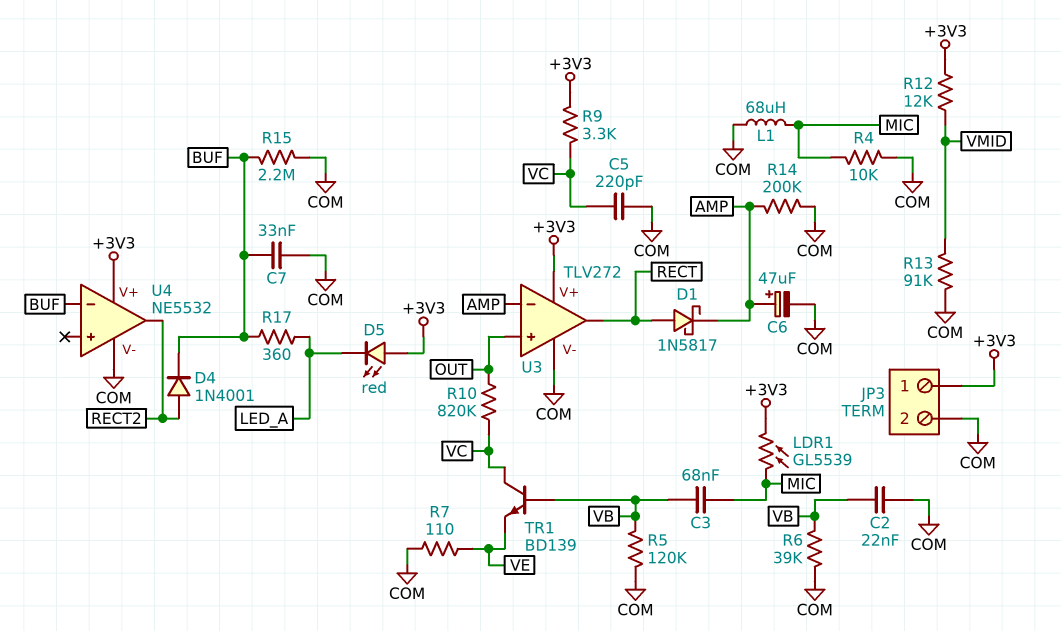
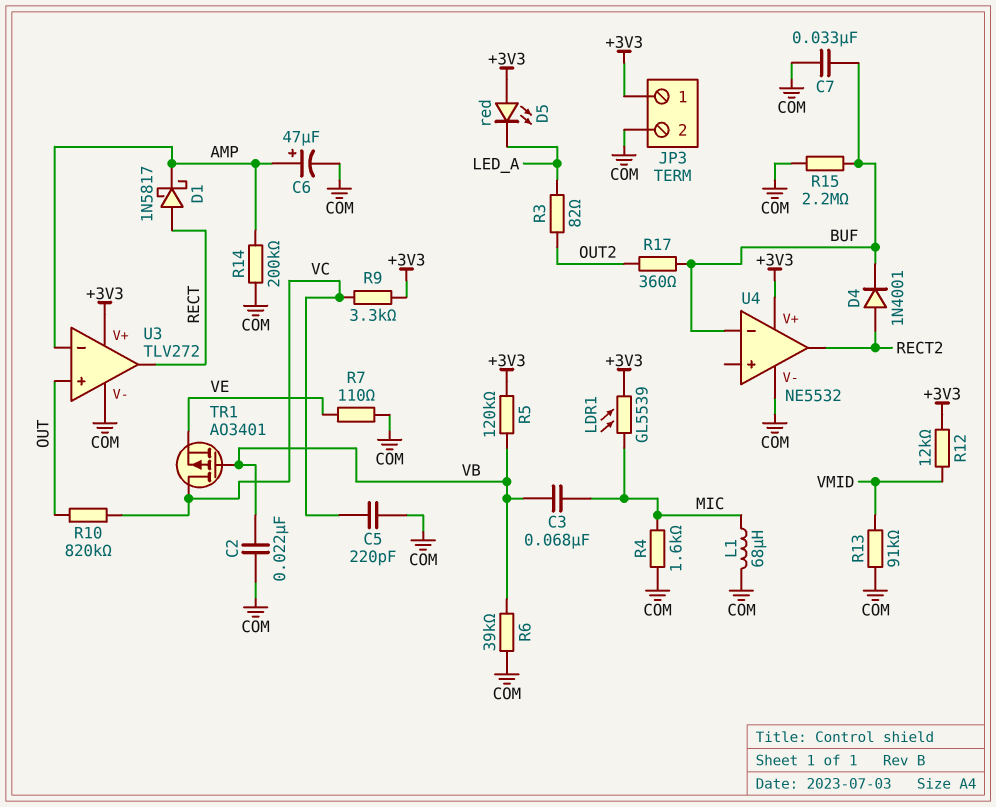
R3: none -> 82 (LED_A, OUT2)
R4: 10k (COM, MIC) -> 1.6k (COM, MIC)
R5: 120k (COM, VB) -> 120k (+3V3, VB)
R17: 360 (BUF, LED_A) -> 360 (BUF, OUT2)
TR1: NPN BD139 (B VB, C VC, E VE) -> PMOS AO3401 (G VB, D VC, S VE)

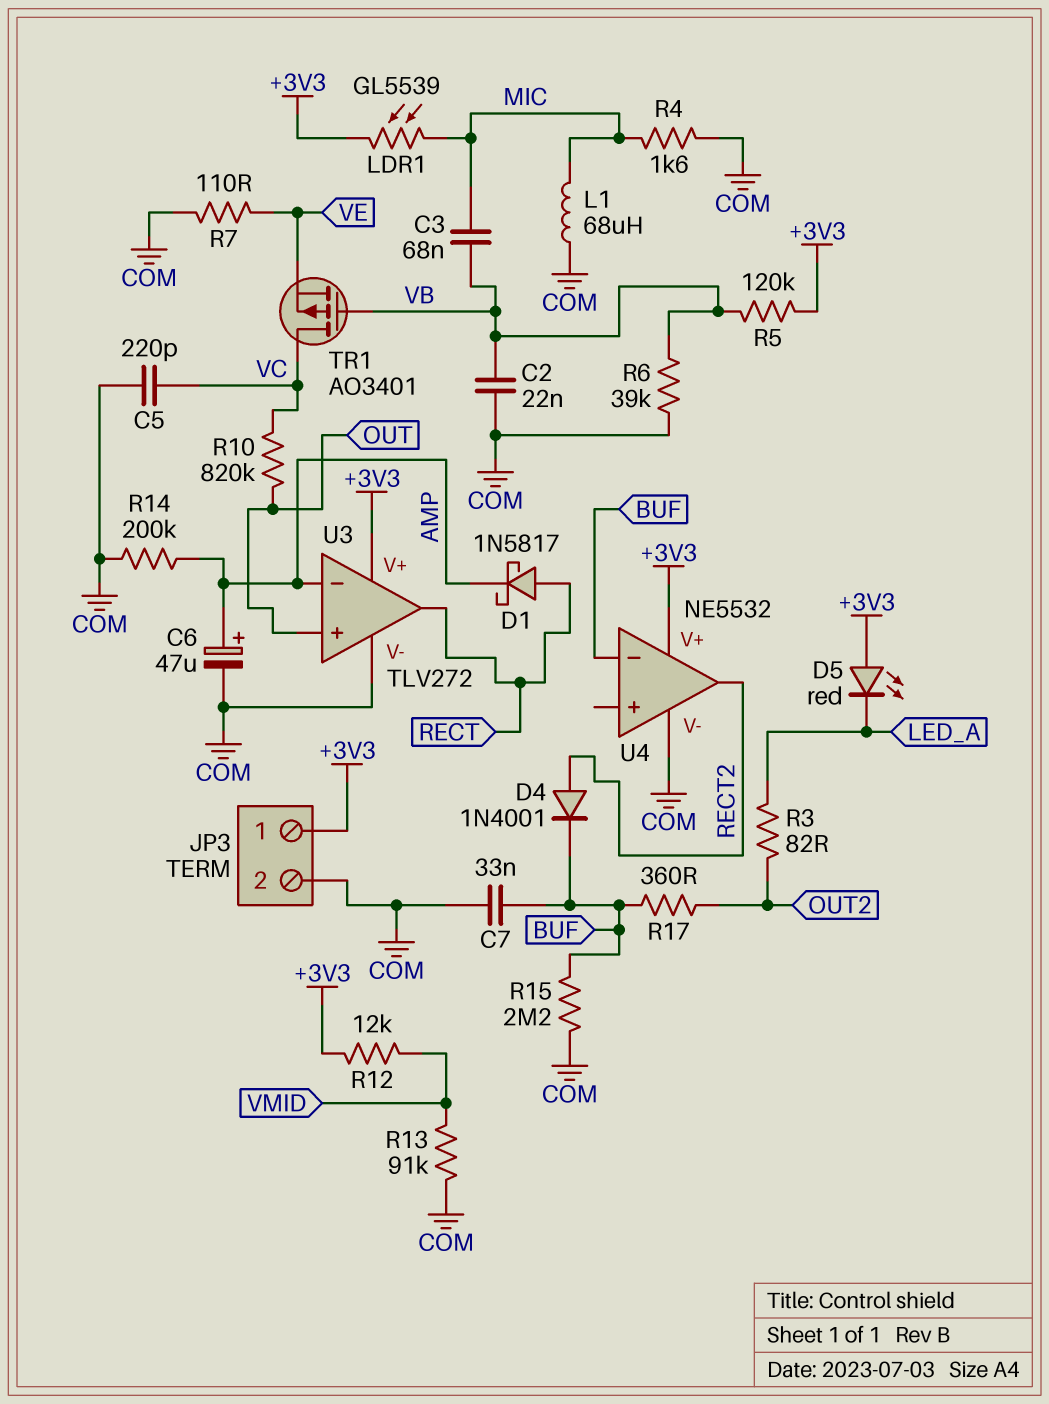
R9: 3.3k (+3V3, VC) -> none

